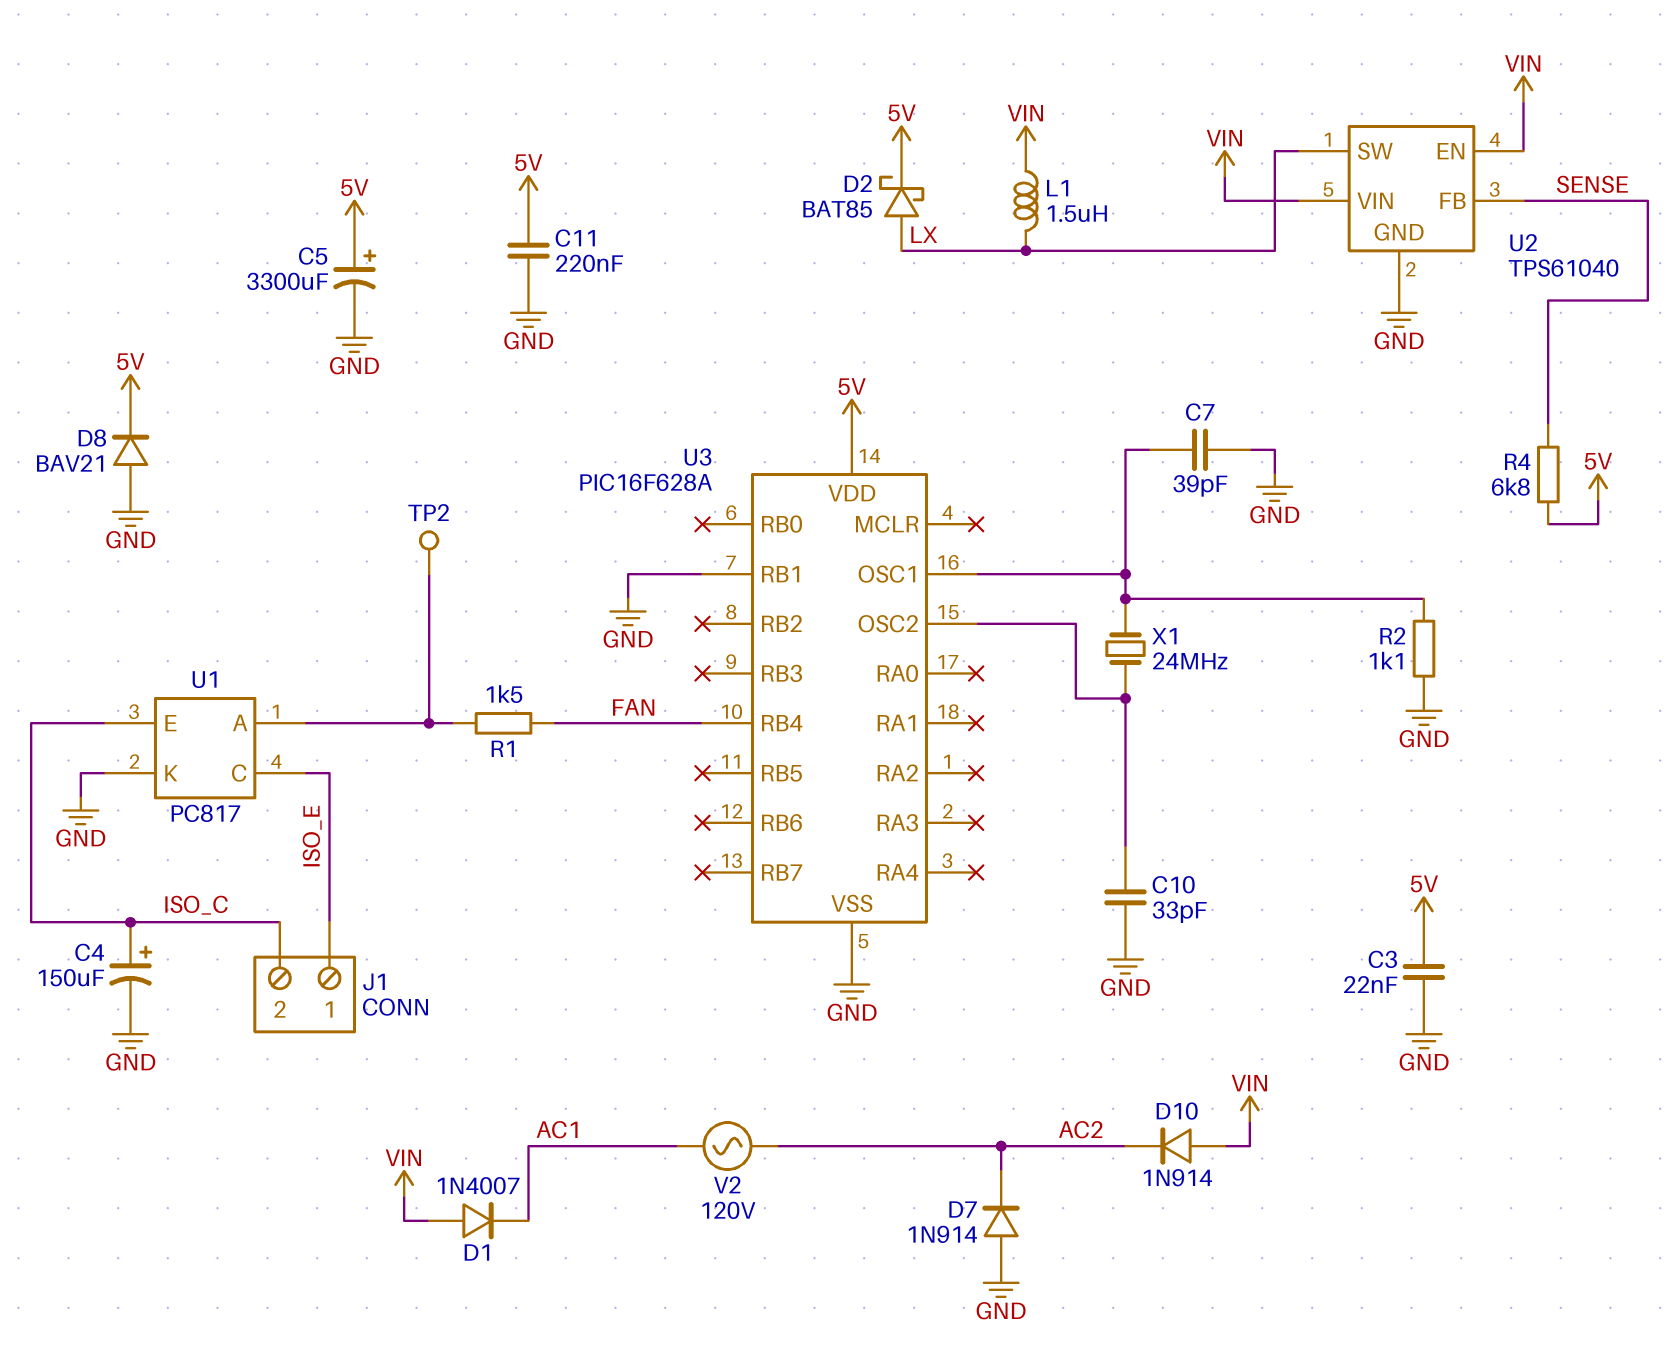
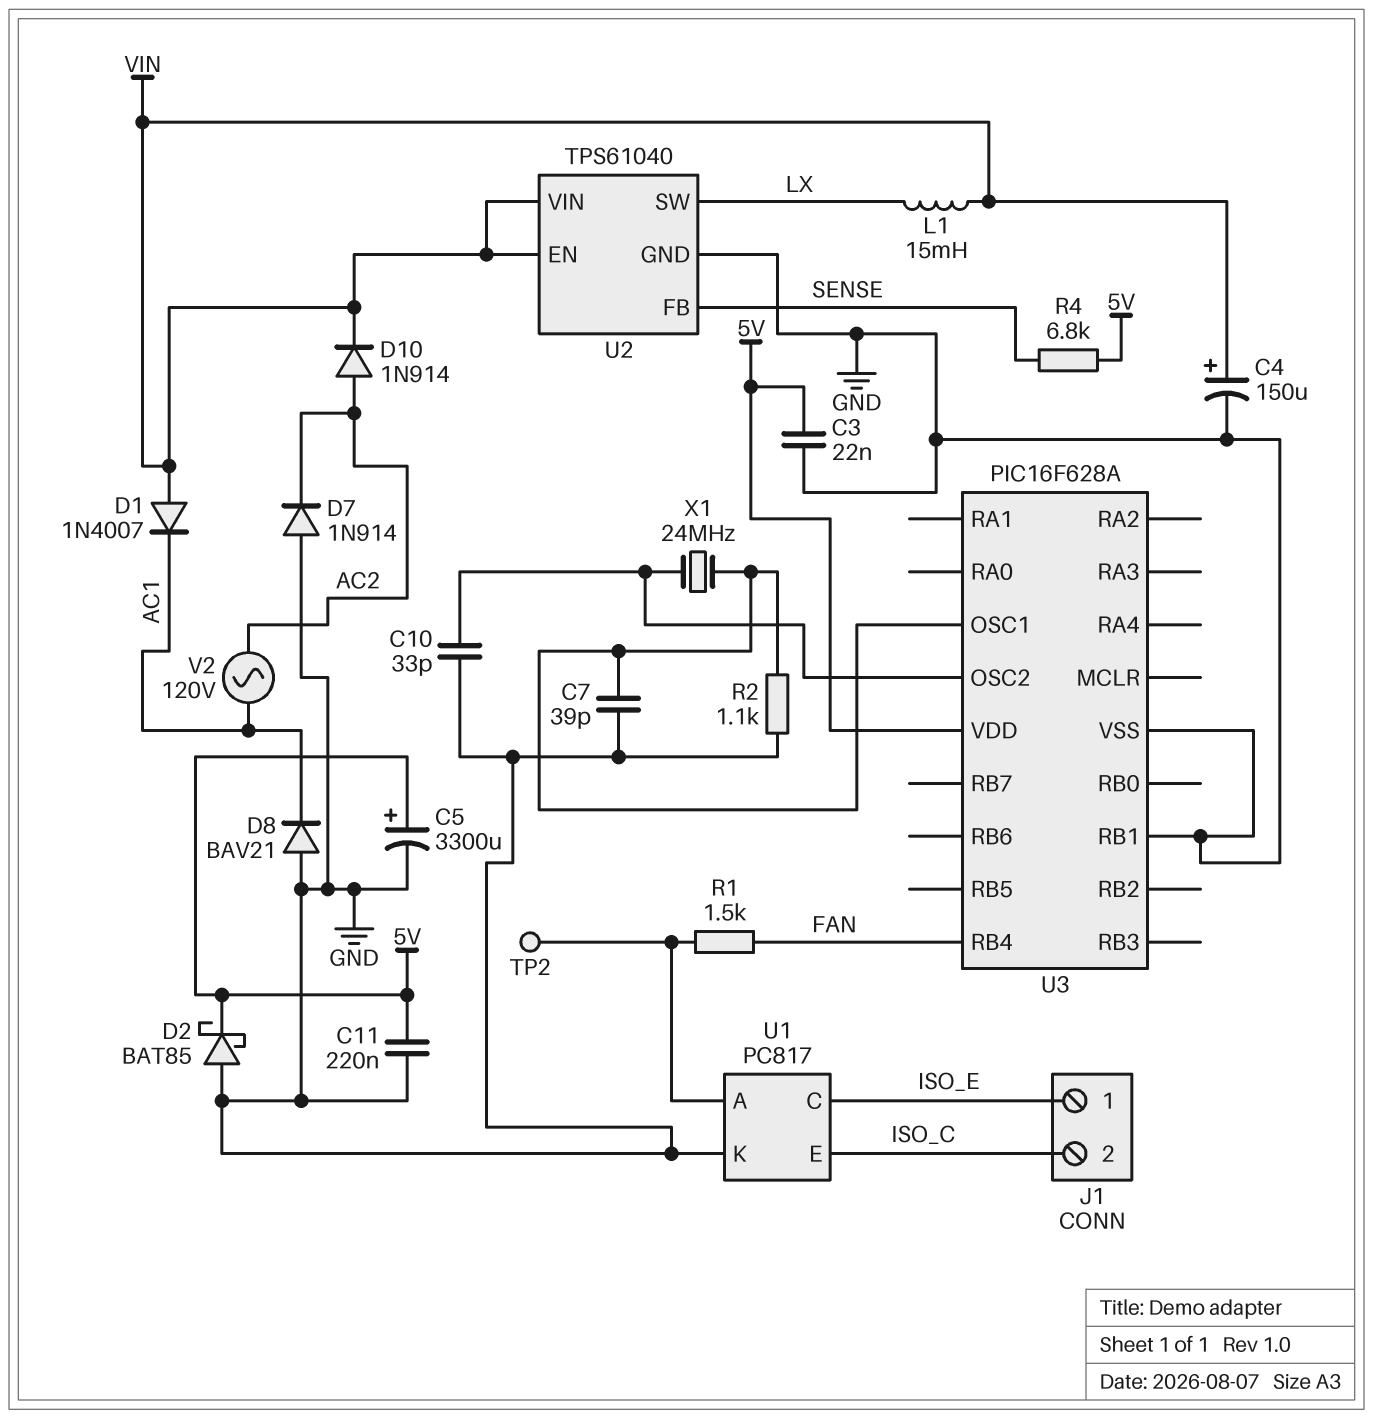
C4: 150uF (plus ISO_C, minus GND) -> 150uF (plus VIN, minus GND)
D2: schottky BAT85 (A LX, K 5V) -> schottky BAT85 (A GND, K 5V)
D8: diode BAV21 (A GND, K 5V) -> diode BAV21 (A GND, K AC1)
D10: diode 1N914 (A VIN, K AC2) -> diode 1N914 (A AC2, K VIN)
L1: 1.5uH (LX, VIN) -> 15mH (LX, VIN)

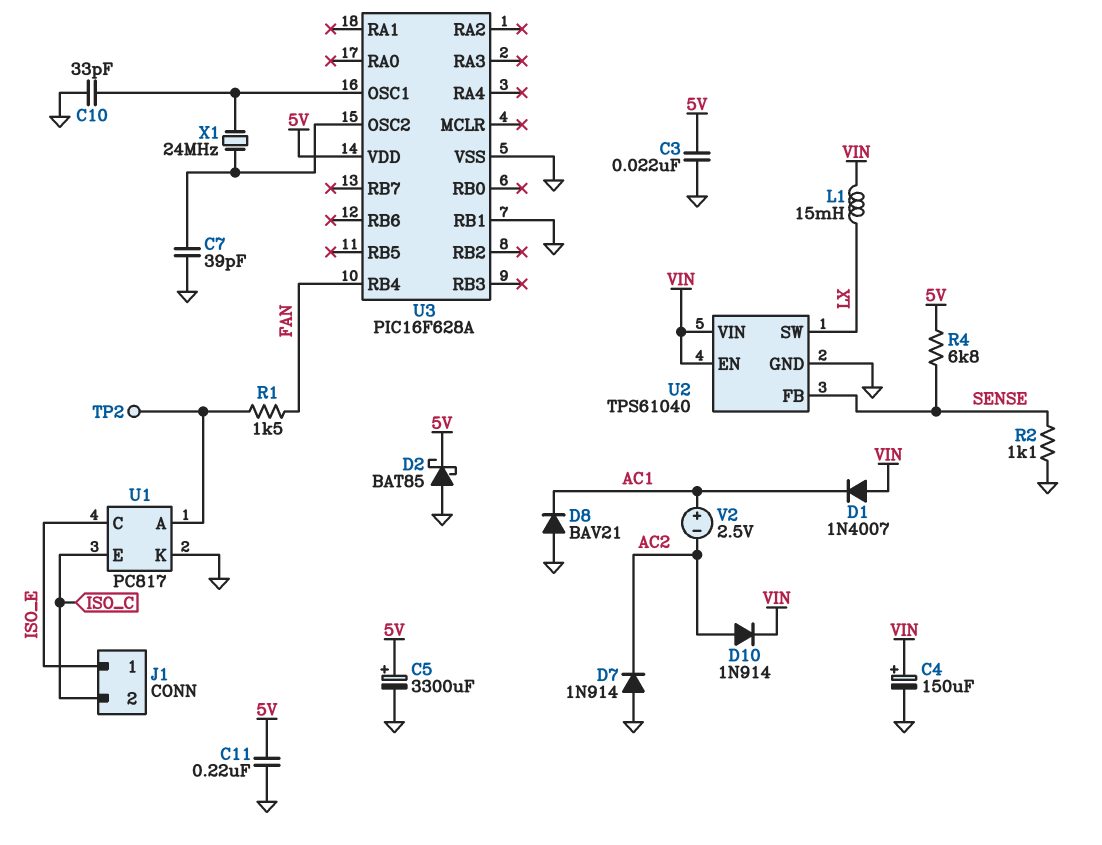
C7: 39pF (GND, U3/OSC1) -> 39pF (GND, U3/OSC2)
C10: 33pF (GND, U3/OSC2) -> 33pF (GND, U3/OSC1)
R2: 1.1k (GND, U3/OSC1) -> 1.1k (GND, SENSE)
V2: AC 120V (AC1, AC2) -> 2.5V (plus AC1, minus AC2)

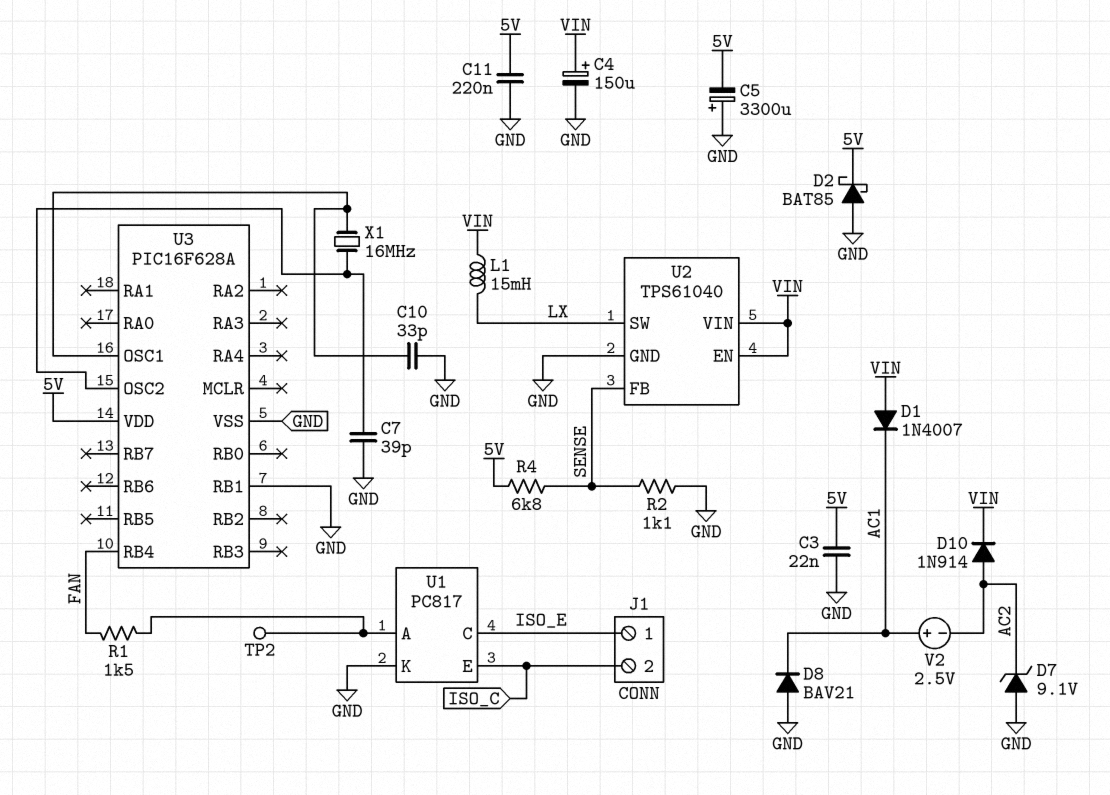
C5: 3300uF (plus 5V, minus GND) -> 3300uF (plus GND, minus 5V)
D7: diode 1N914 (A GND, K AC2) -> zener 9.1V (A GND, K AC2)
X1: 24MHz (U3/OSC1, U3/OSC2) -> 16MHz (U3/OSC1, U3/OSC2)

